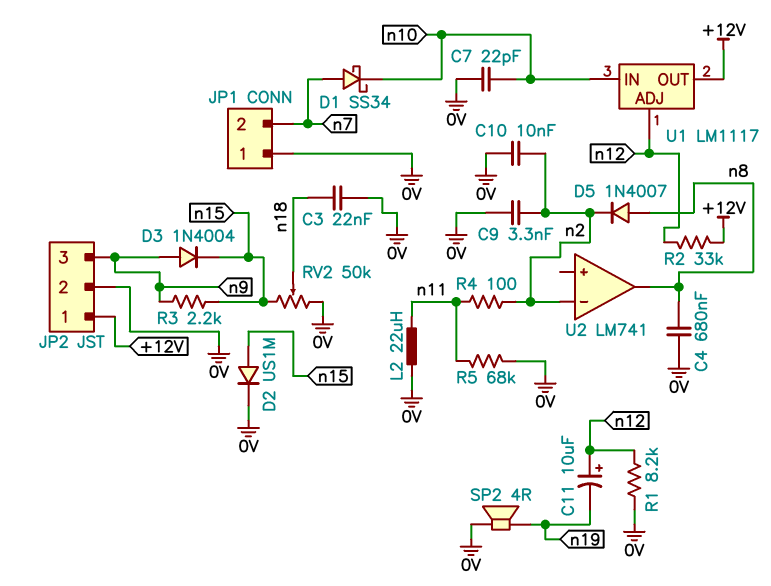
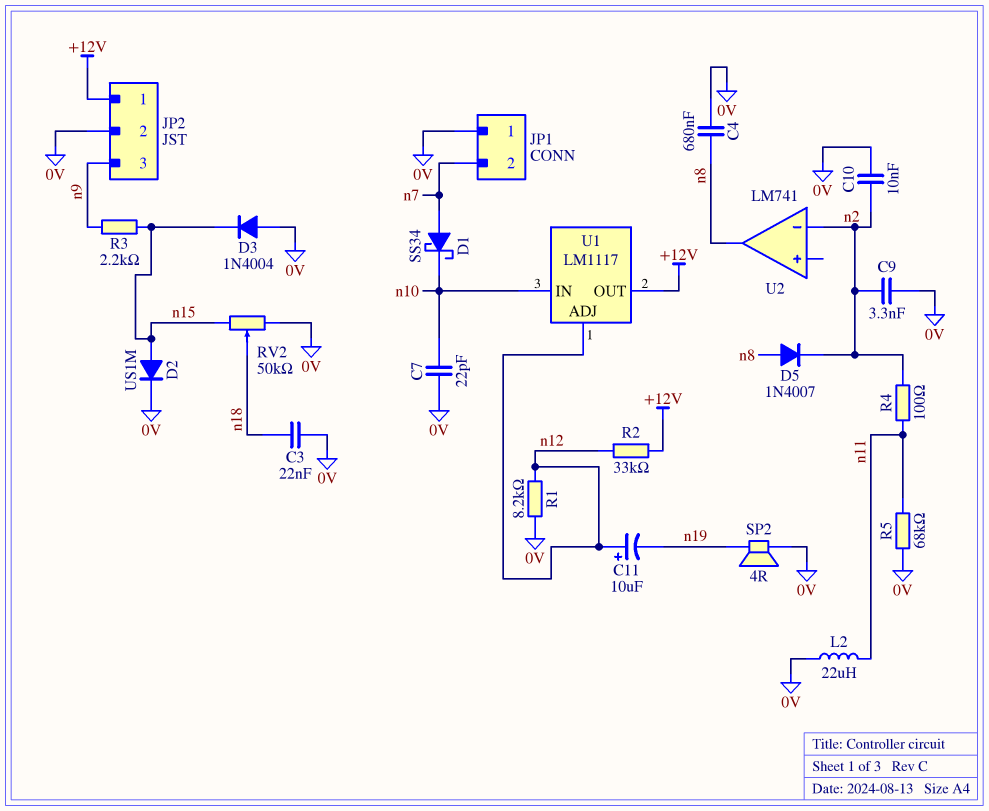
D3: diode 1N4004 (A n9, K n15) -> diode 1N4004 (A 0V, K n15)

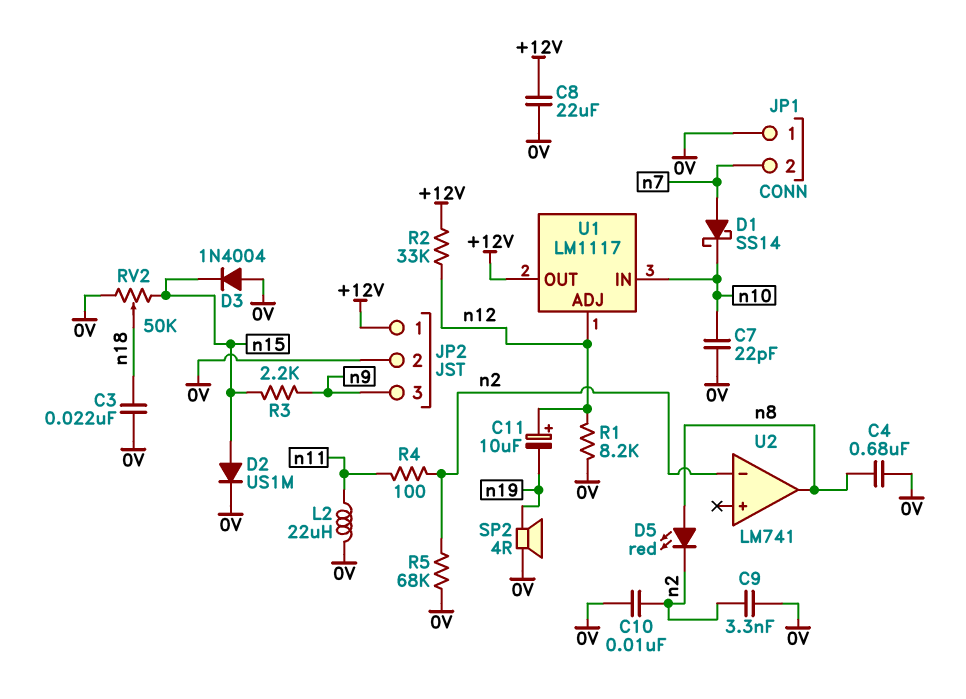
C8: none -> 22uF (+12V, 0V)
D1: schottky SS34 (A n7, K n10) -> schottky SS14 (A n7, K n10)
D5: diode 1N4007 (A n8, K n2) -> LED red (A n8, K n2)
R5: 68k (0V, n11) -> 68k (0V, n2)

